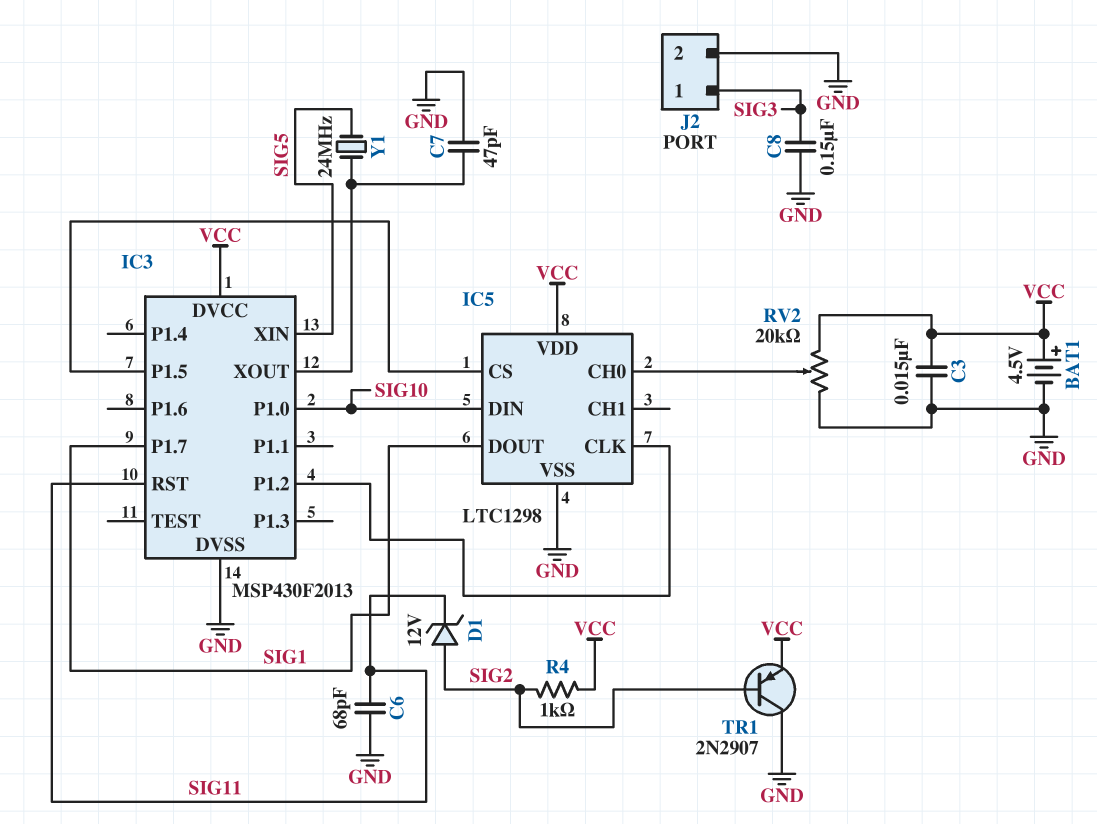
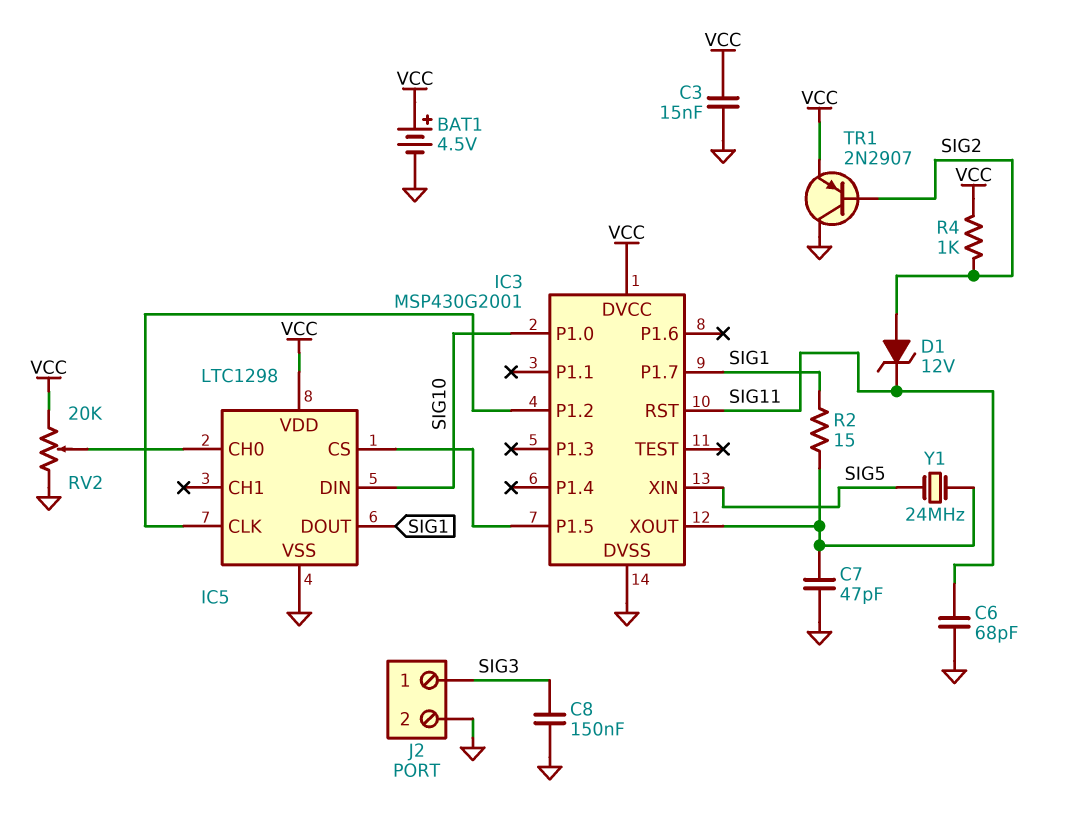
IC3: MSP430F2013 -> MSP430G2001
R2: none -> 15 (IC3/XOUT, SIG1)

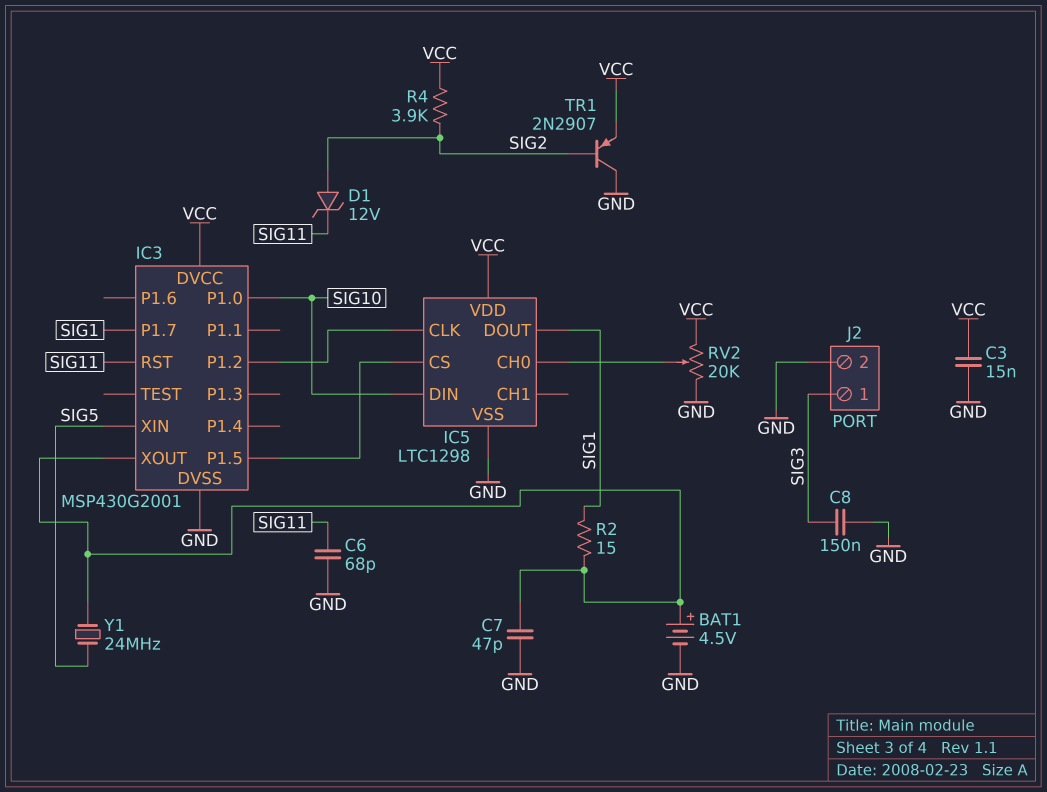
BAT1: 4.5V (plus VCC, minus GND) -> 4.5V (plus IC3/XOUT, minus GND)
R4: 1k (SIG2, VCC) -> 3.9k (SIG2, VCC)

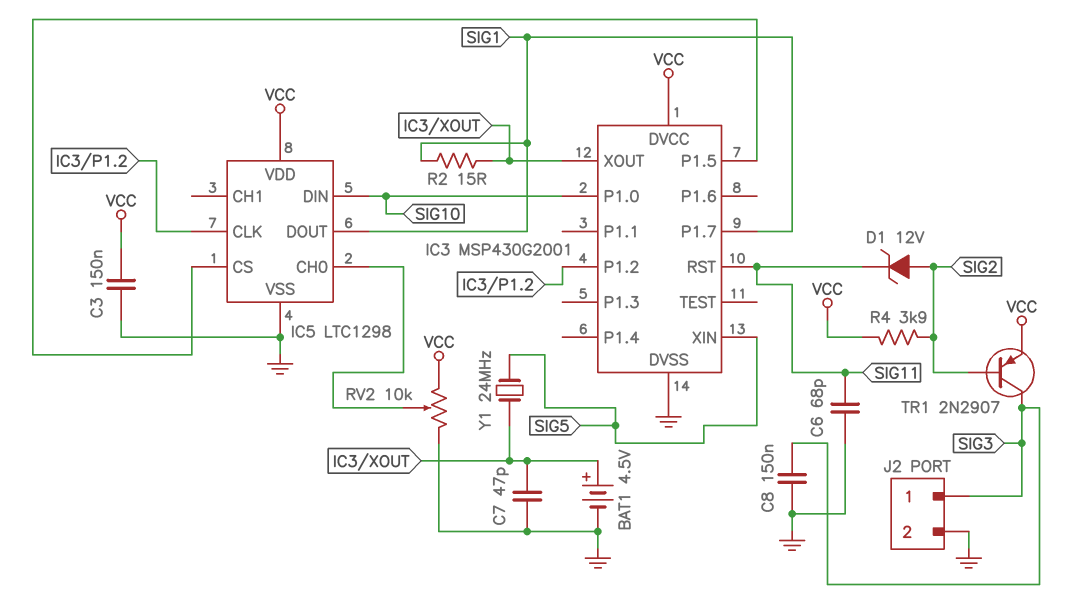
C3: 15nF (GND, VCC) -> 150nF (GND, VCC)
RV2: 20k (GND, VCC, wiper IC5/CH0) -> 10k (GND, VCC, wiper IC5/CH0)
TR1: PNP 2N2907 (B SIG2, C GND, E VCC) -> PNP 2N2907 (B SIG2, C SIG3, E VCC)

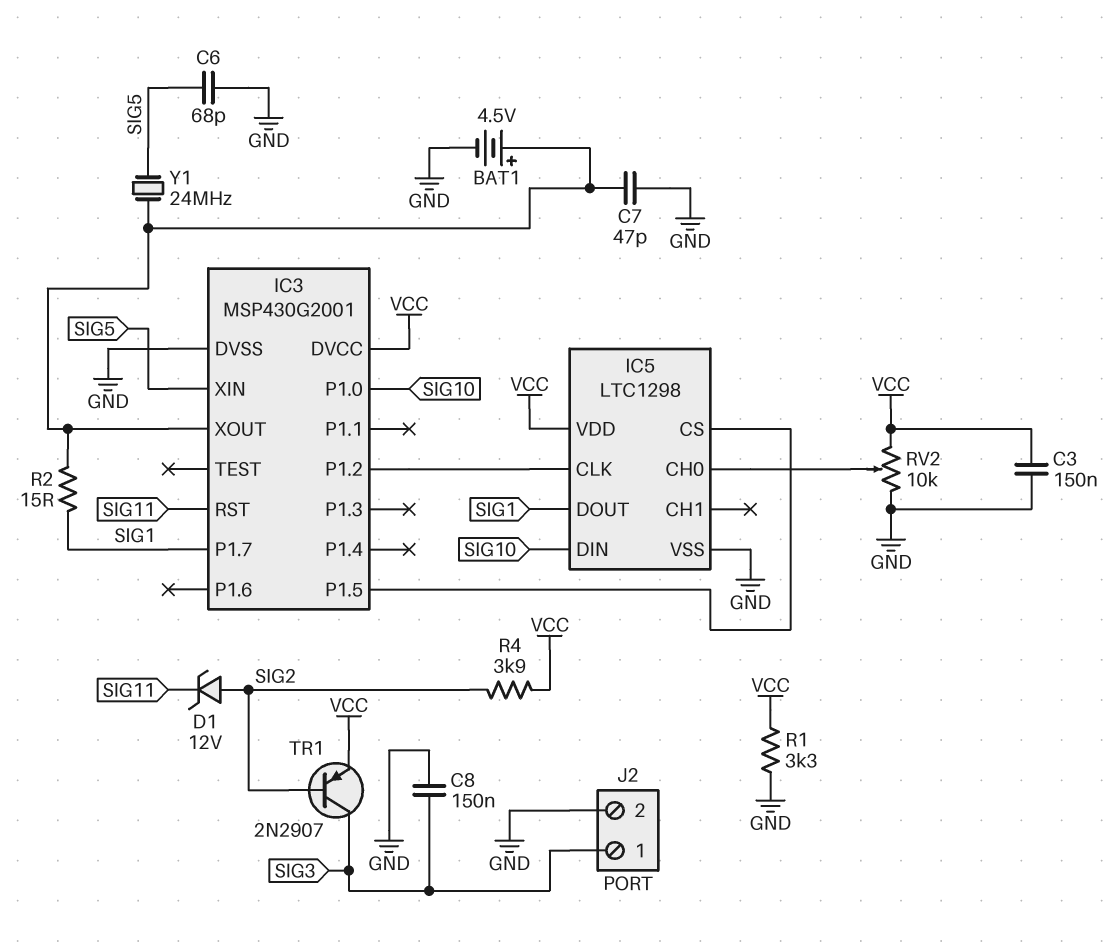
C6: 68pF (GND, SIG11) -> 68pF (GND, SIG5)
R1: none -> 3.3k (GND, VCC)

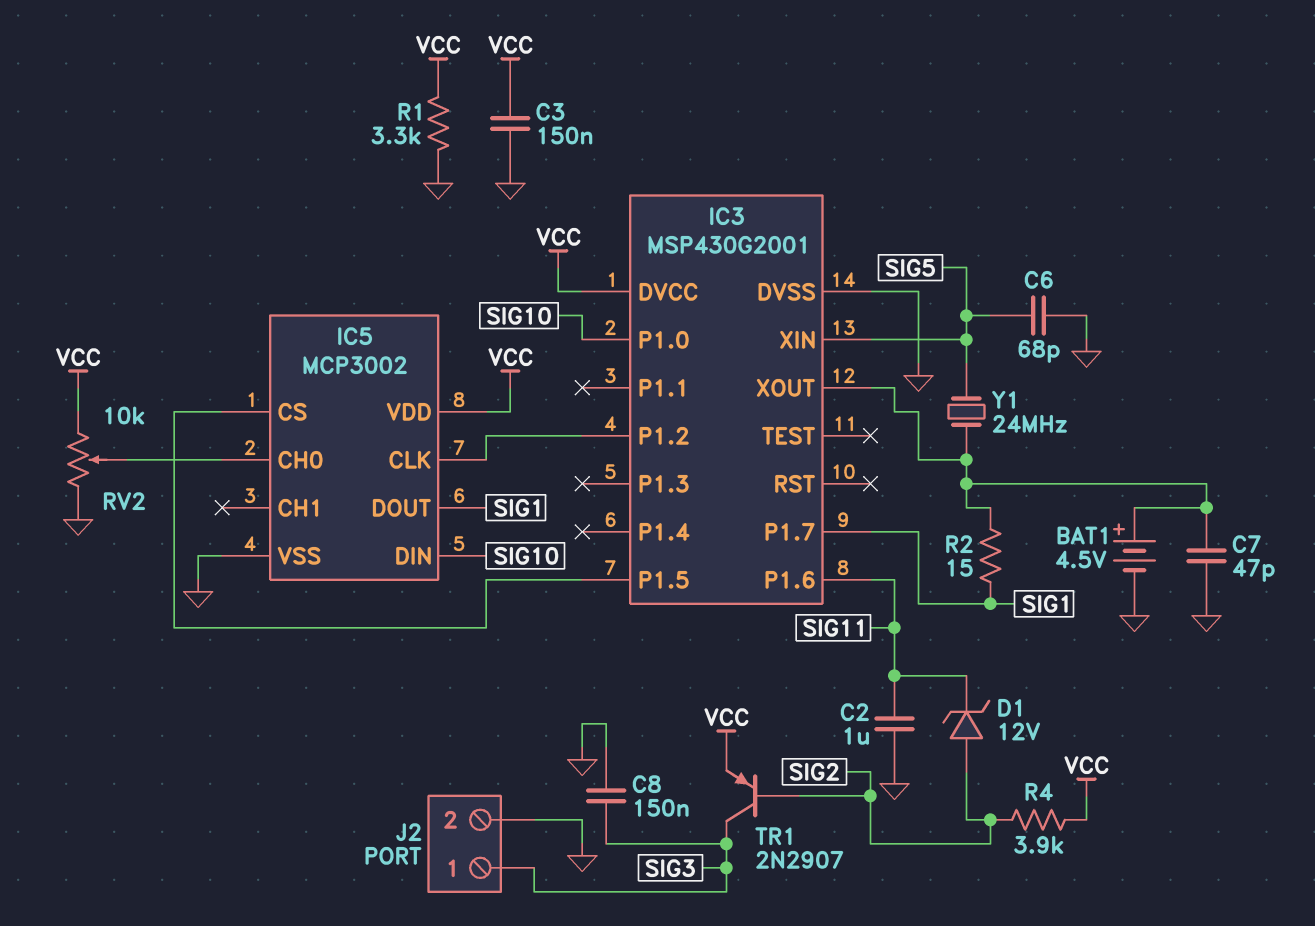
C2: none -> 1uF (GND, SIG11)
IC3 pin P1.6: none -> SIG11
IC3 pin RST: SIG11 -> none
IC5: LTC1298 -> MCP3002

